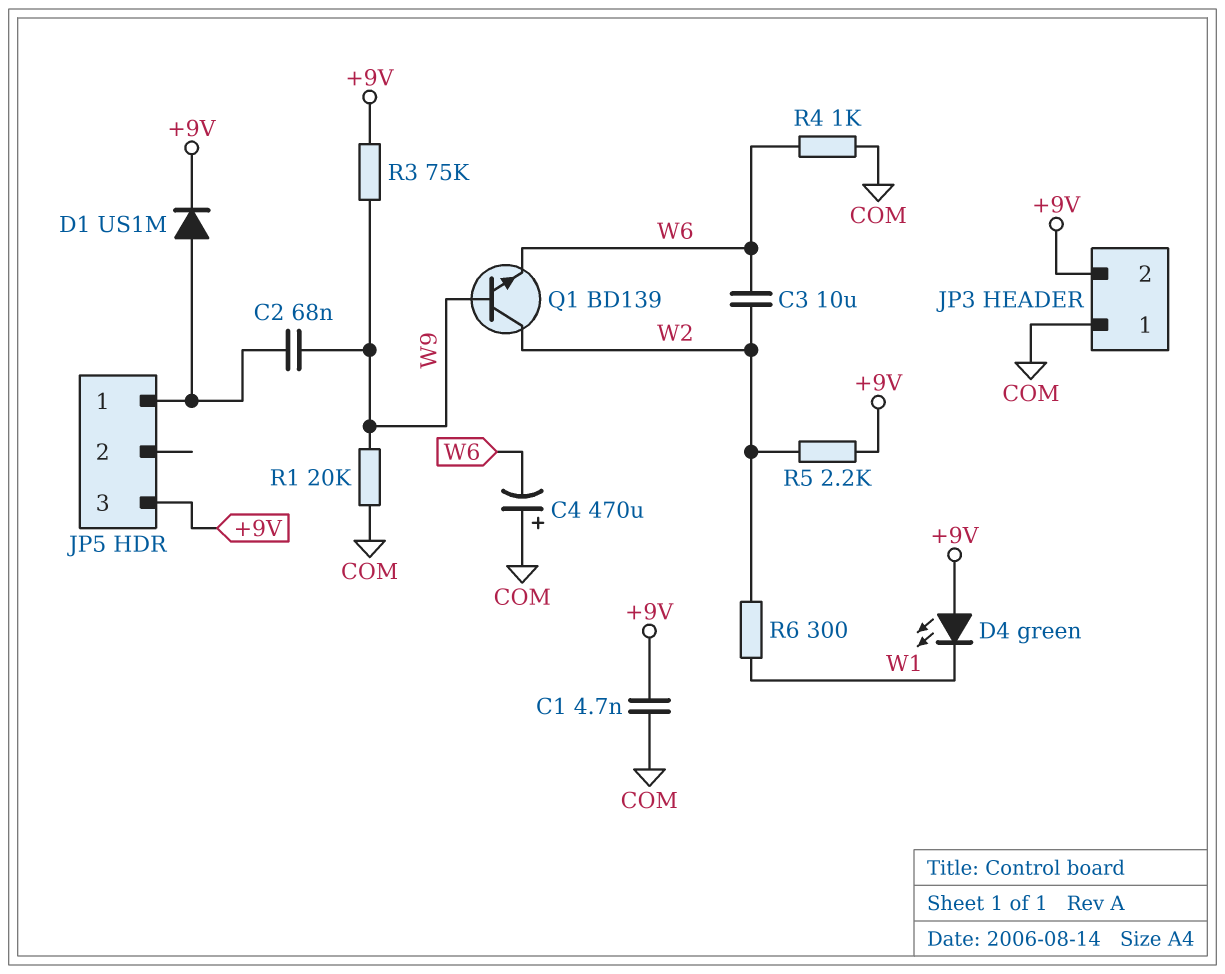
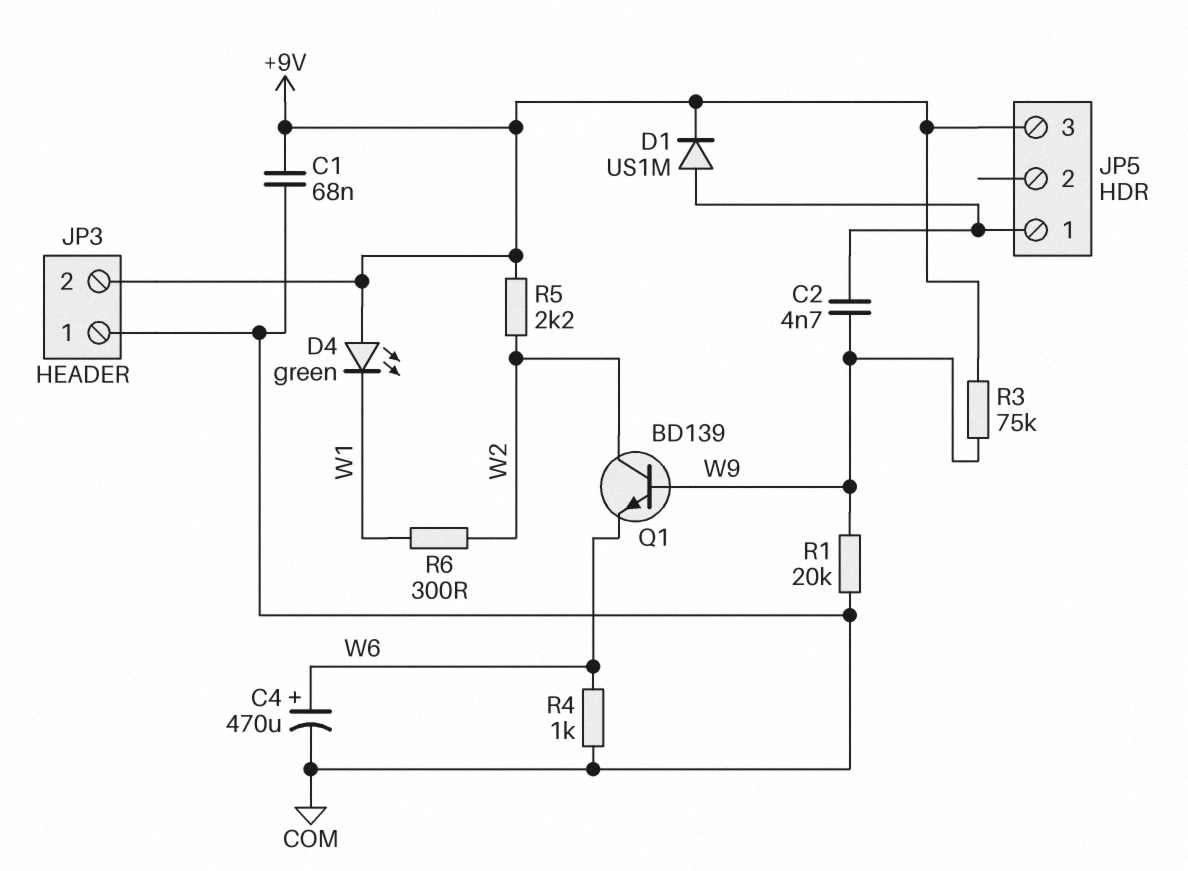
C1: 4.7nF (+9V, COM) -> 68nF (+9V, COM)
C2: 68nF (JP5/1, W9) -> 4.7nF (JP5/1, W9)
C3: 10uF (W2, W6) -> none
C4: 470uF (plus COM, minus W6) -> 470uF (plus W6, minus COM)

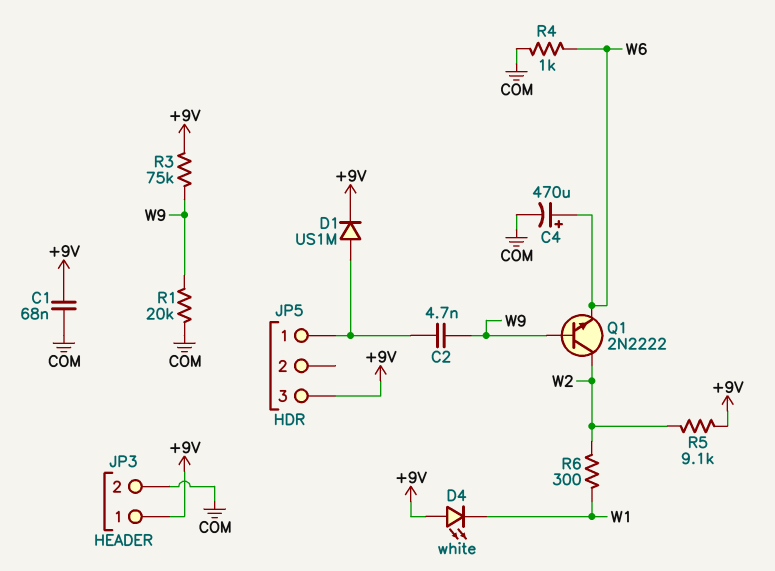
D4: LED green (A +9V, K W1) -> LED white (A +9V, K W1)
JP3 pin 1: COM -> +9V
JP3 pin 2: +9V -> COM
Q1: NPN BD139 (B W9, C W2, E W6) -> NPN 2N2222 (B W9, C W2, E W6)
R5: 2.2k (+9V, W2) -> 9.1k (+9V, W2)

